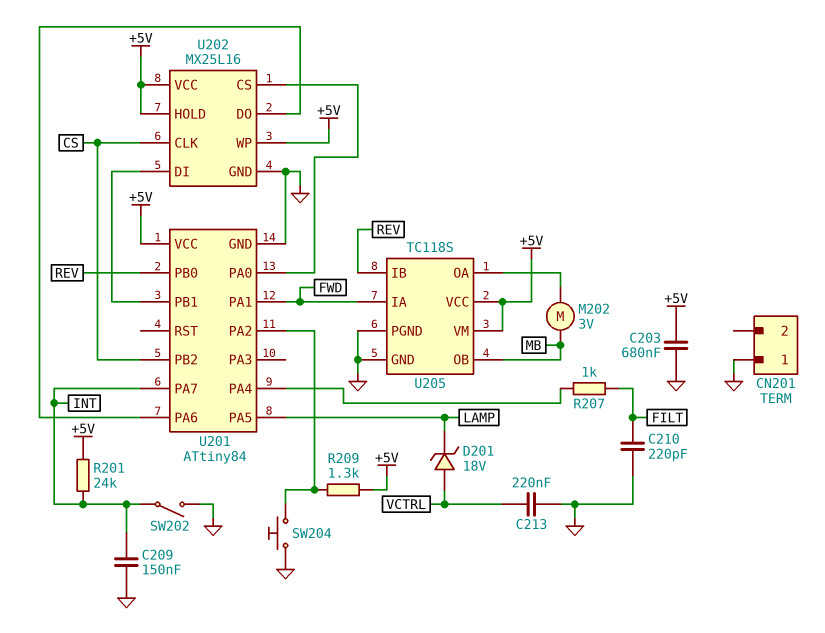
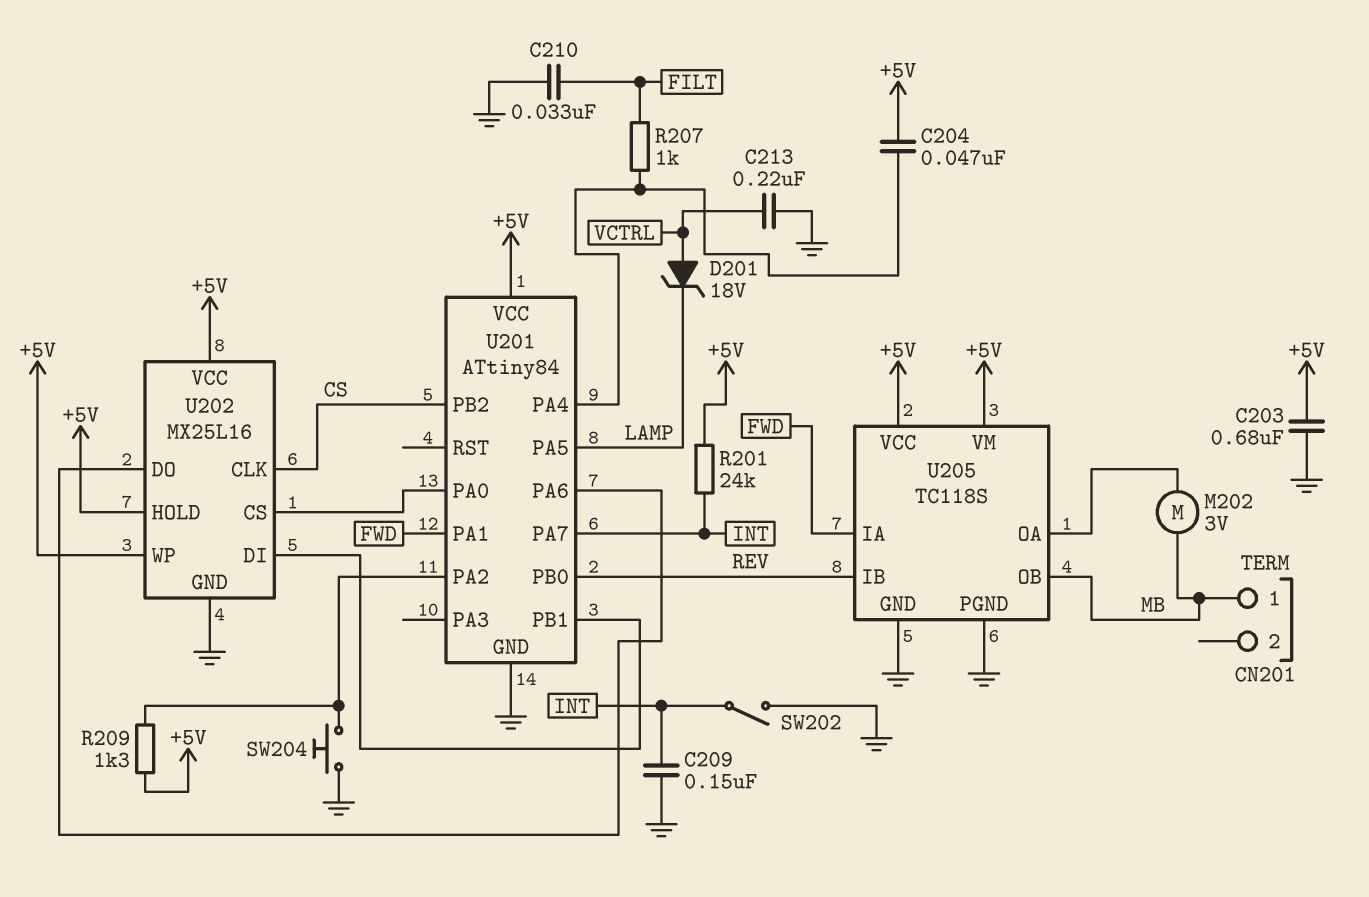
C204: none -> 47nF (+5V, U201/PA4)
C210: 220pF (FILT, GND) -> 33nF (FILT, GND)
CN201 pin 1: GND -> MB

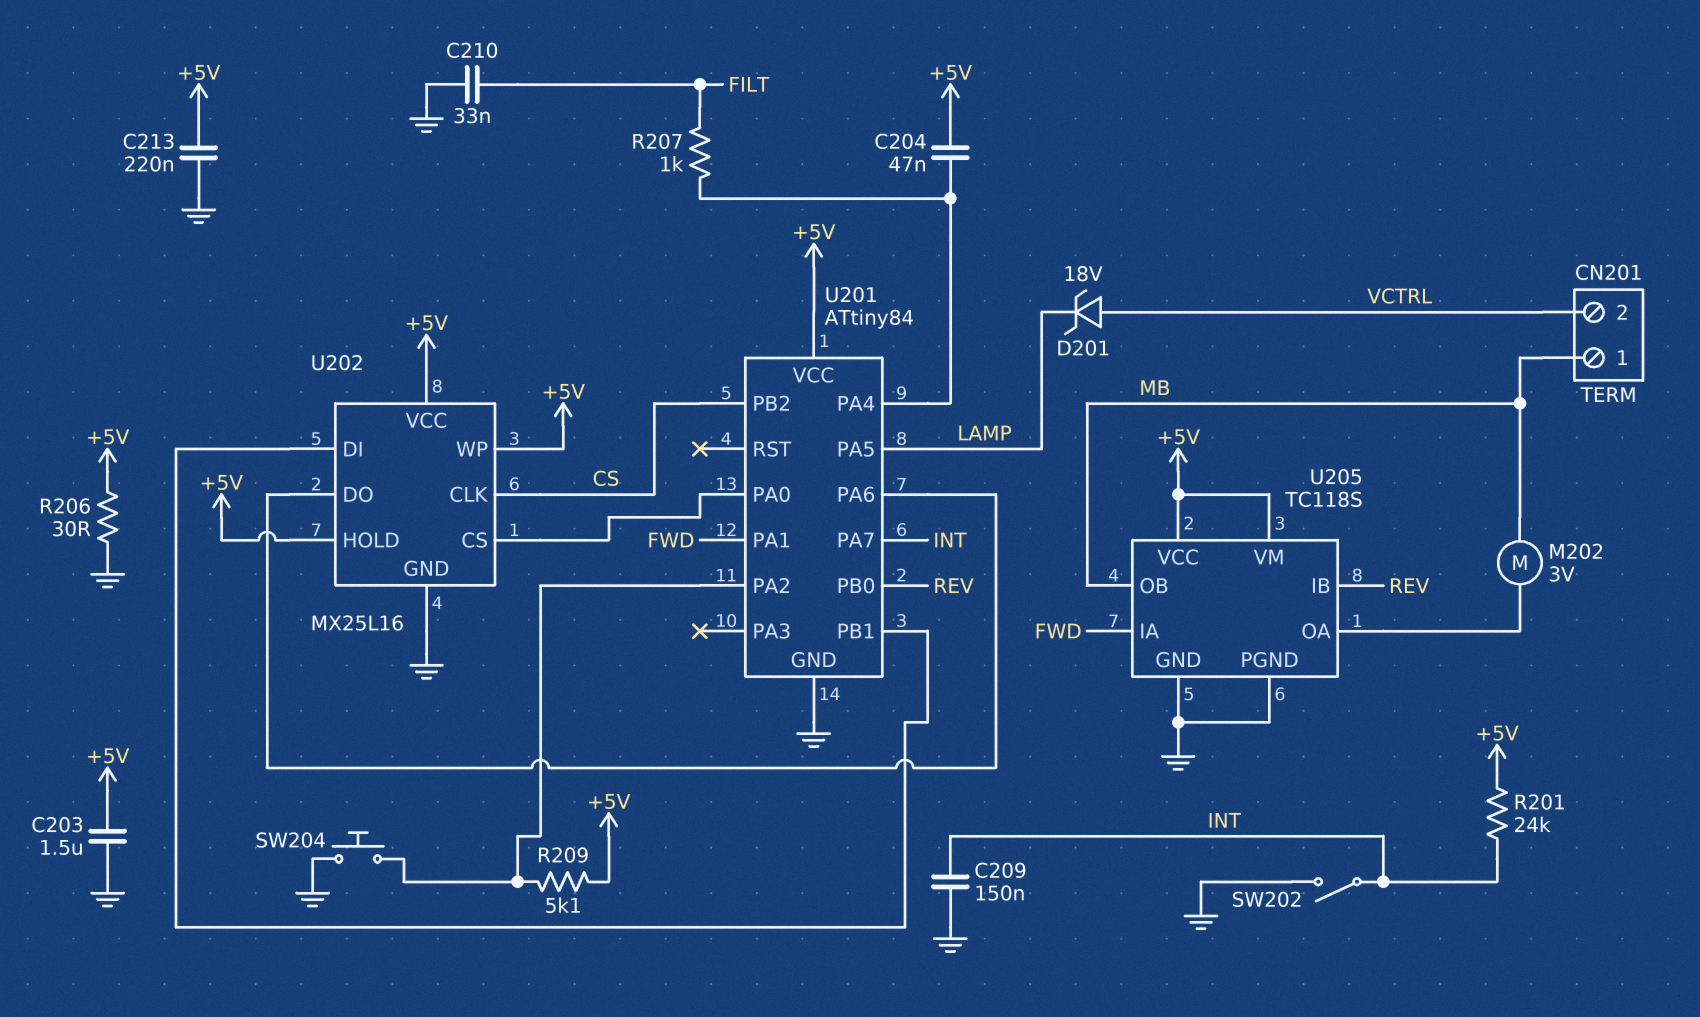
C203: 680nF (+5V, GND) -> 1.5uF (+5V, GND)
C213: 220nF (GND, VCTRL) -> 220nF (+5V, GND)
CN201 pin 2: none -> VCTRL
R206: none -> 30 (+5V, GND)
R209: 1.3k (+5V, U201/PA2) -> 5.1k (+5V, U201/PA2)

